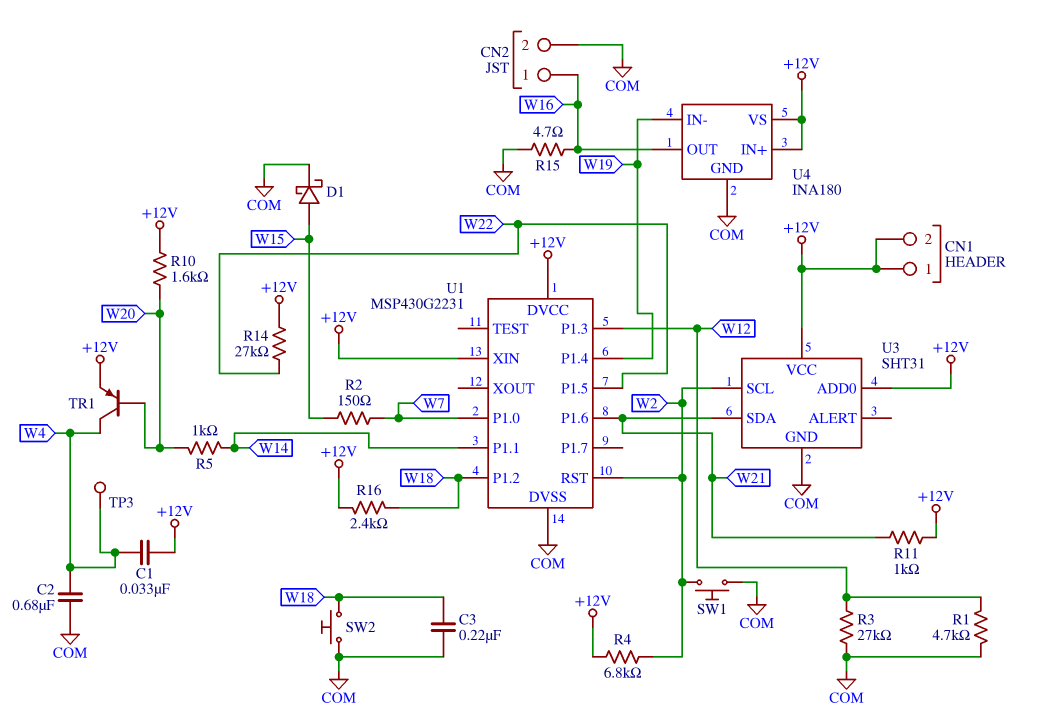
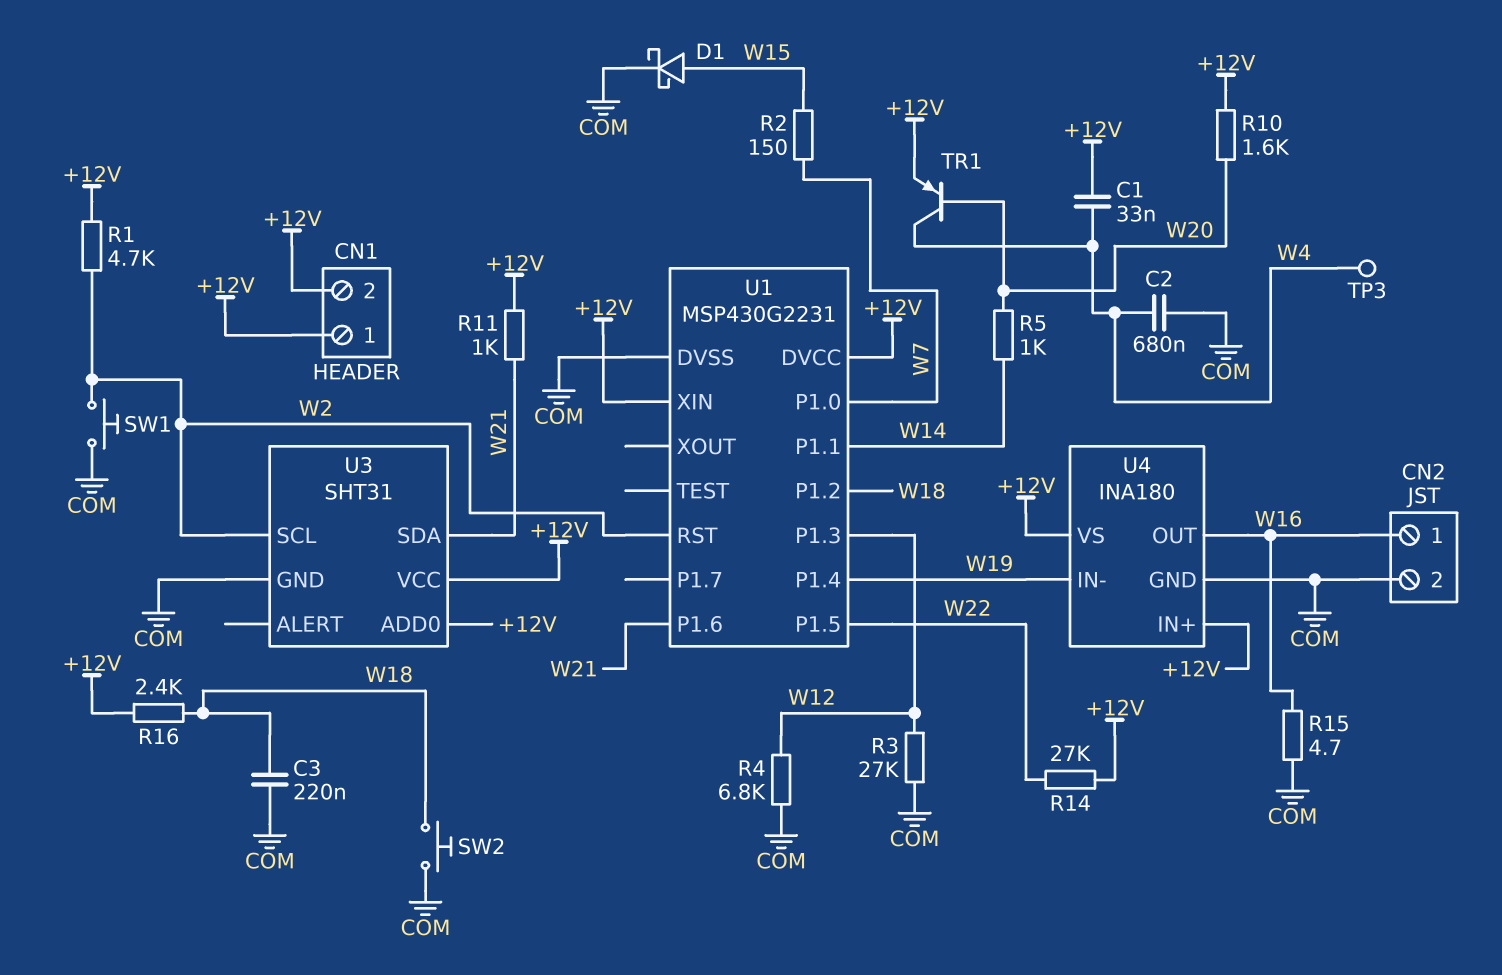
R1: 4.7k (COM, W12) -> 4.7k (+12V, W2)
R4: 6.8k (+12V, W2) -> 6.8k (COM, W12)

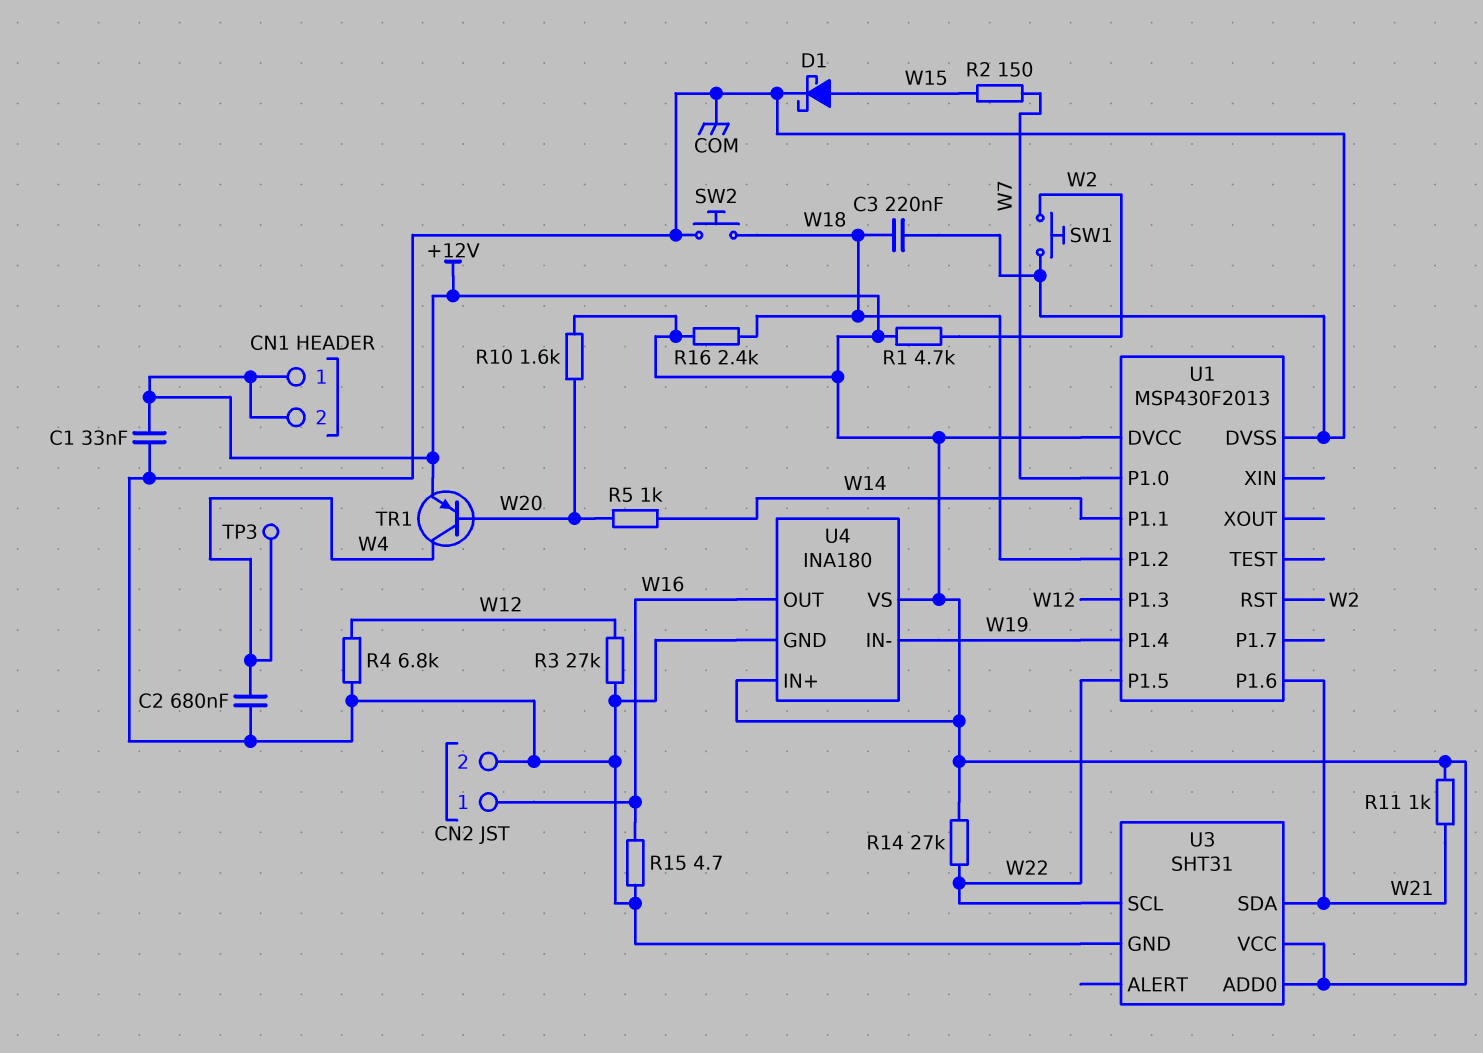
C1: 33nF (+12V, W4) -> 33nF (+12V, COM)
U1: MSP430G2231 -> MSP430F2013
U1 pin XIN: +12V -> none
U3 pin SCL: W2 -> W22

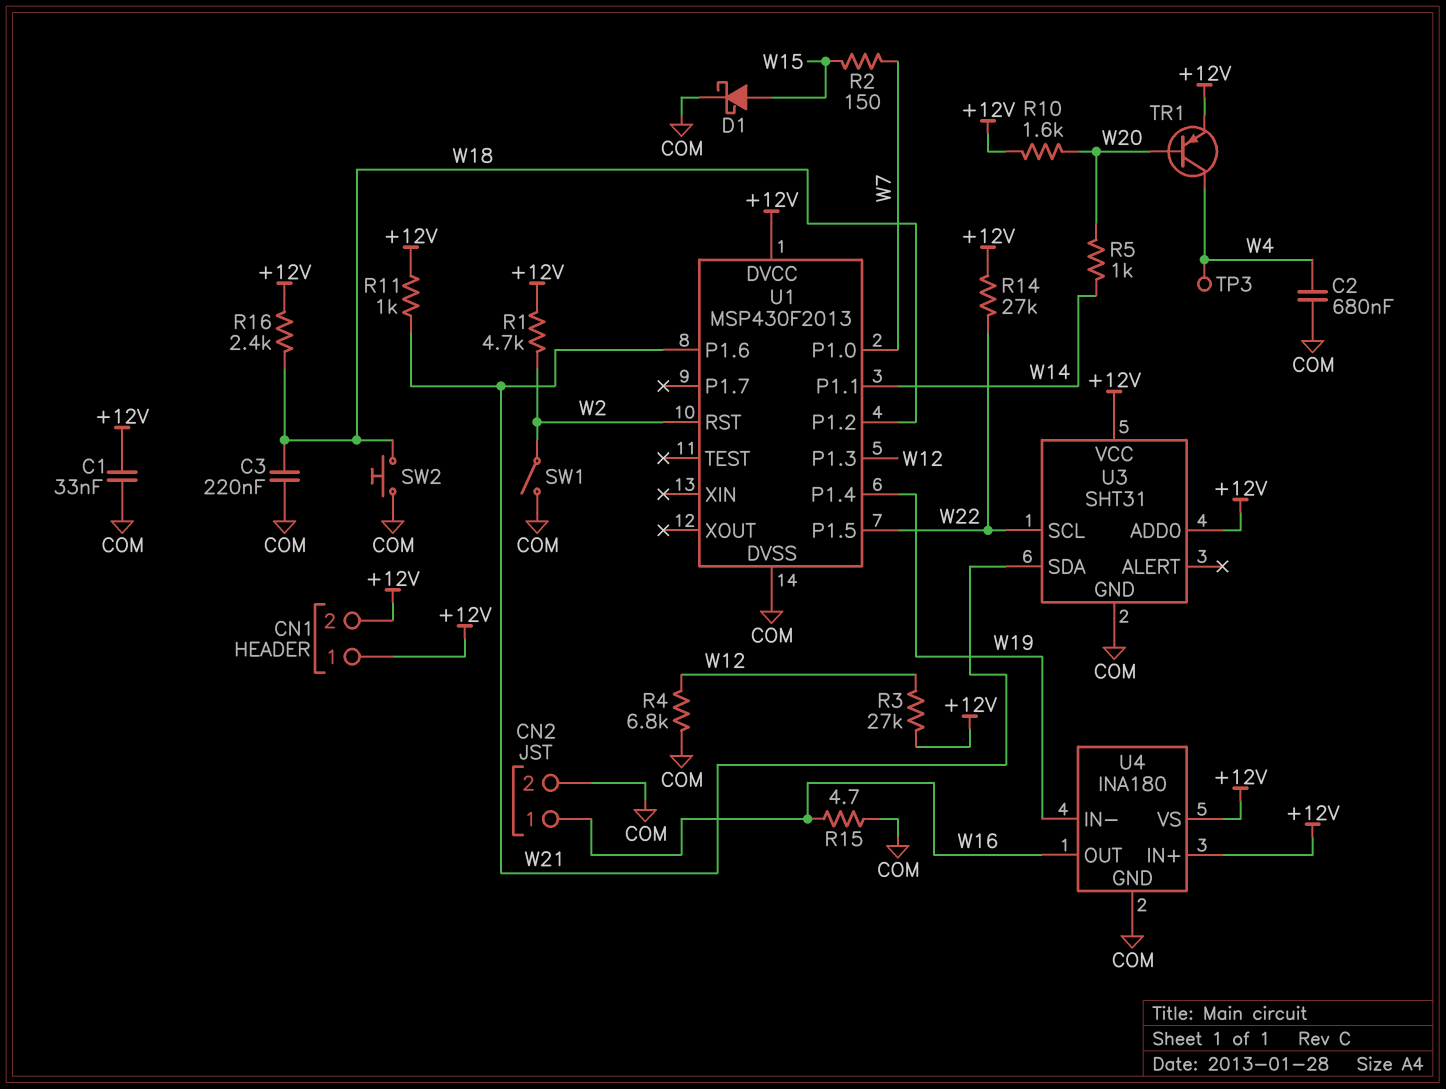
R3: 27k (COM, W12) -> 27k (+12V, W12)
SW1: button (COM, W2) -> switch (COM, W2)

